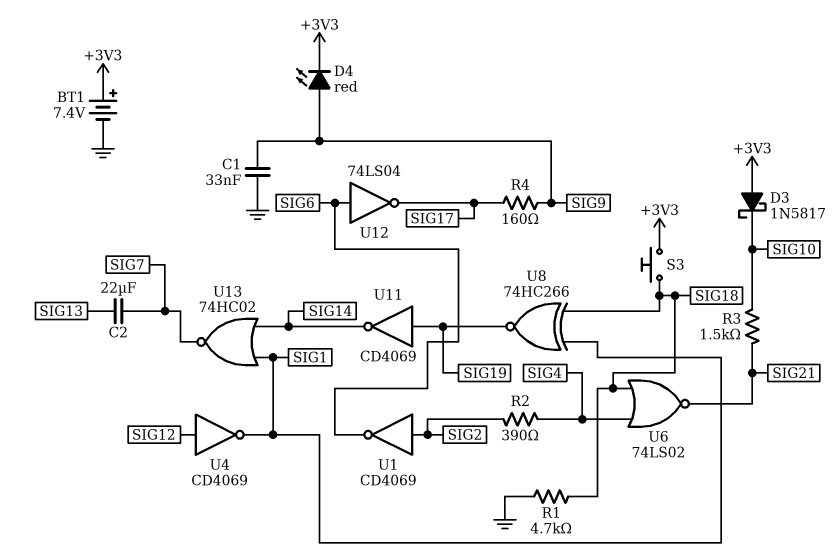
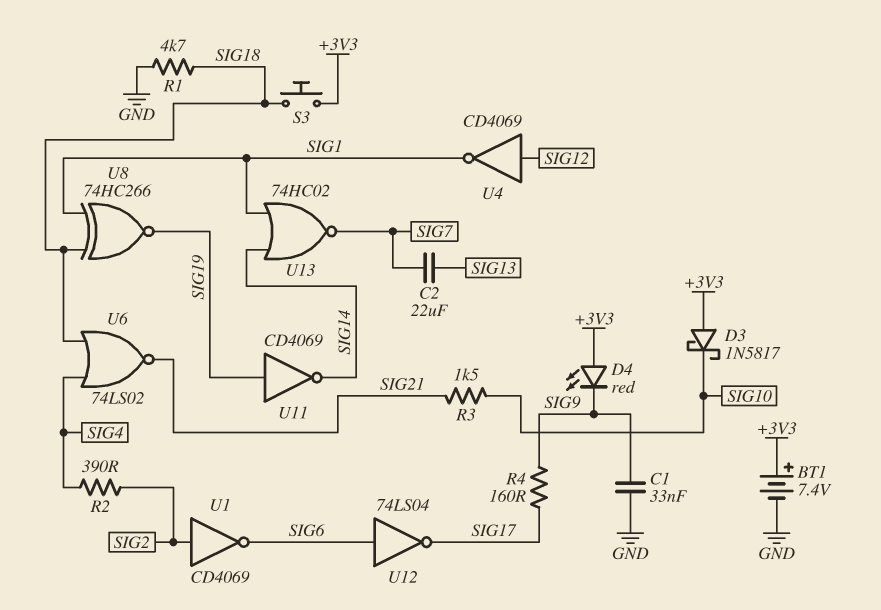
D4: LED red (A SIG9, K +3V3) -> LED red (A +3V3, K SIG9)

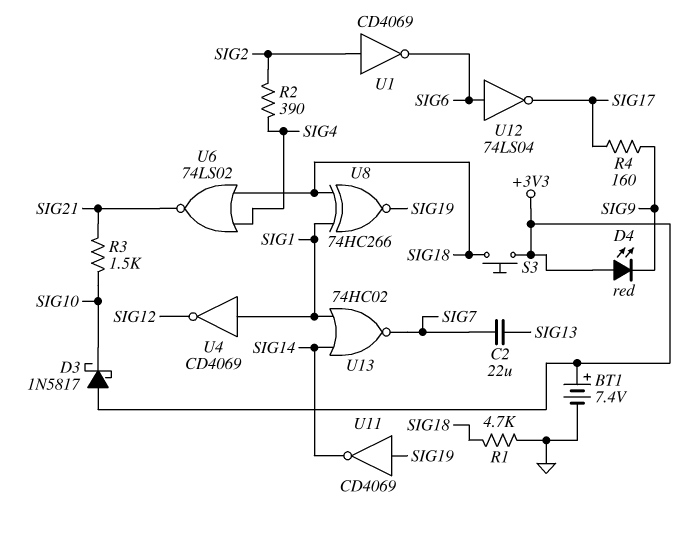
C1: 33nF (GND, SIG9) -> none
U4: NOT CD4069 (in SIG12, out SIG1) -> NOT CD4069 (in SIG1, out SIG12)

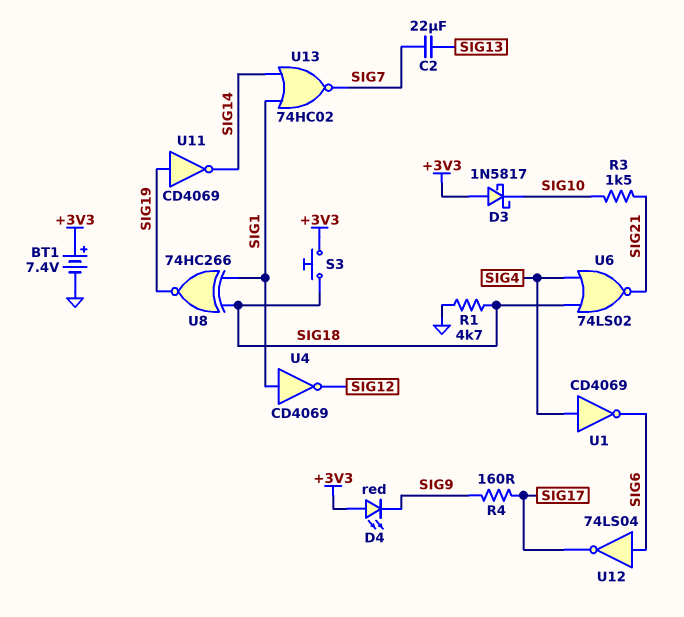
R2: 390 (SIG2, SIG4) -> none
U1: NOT CD4069 (in SIG2, out SIG6) -> NOT CD4069 (in SIG4, out SIG6)

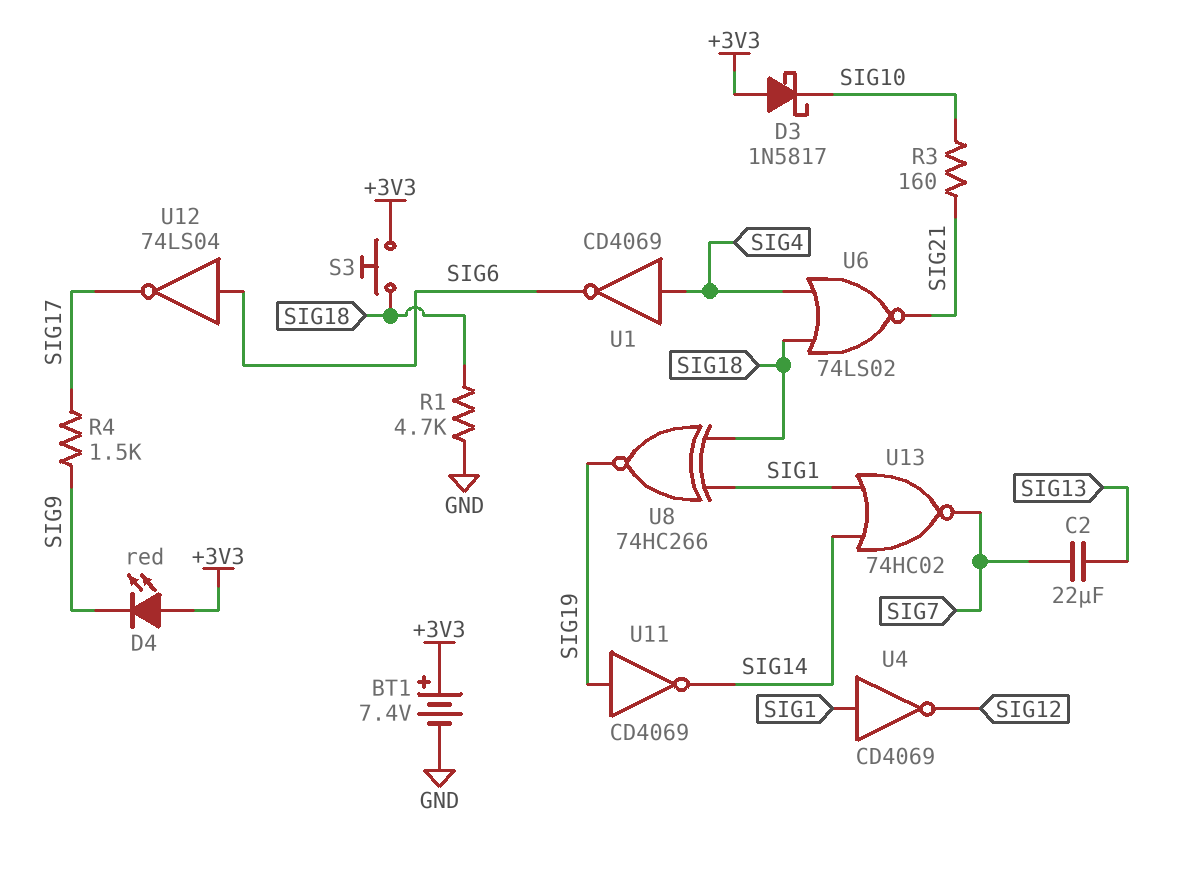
R3: 1.5k (SIG10, SIG21) -> 160 (SIG10, SIG21)
R4: 160 (SIG9, SIG17) -> 1.5k (SIG9, SIG17)

